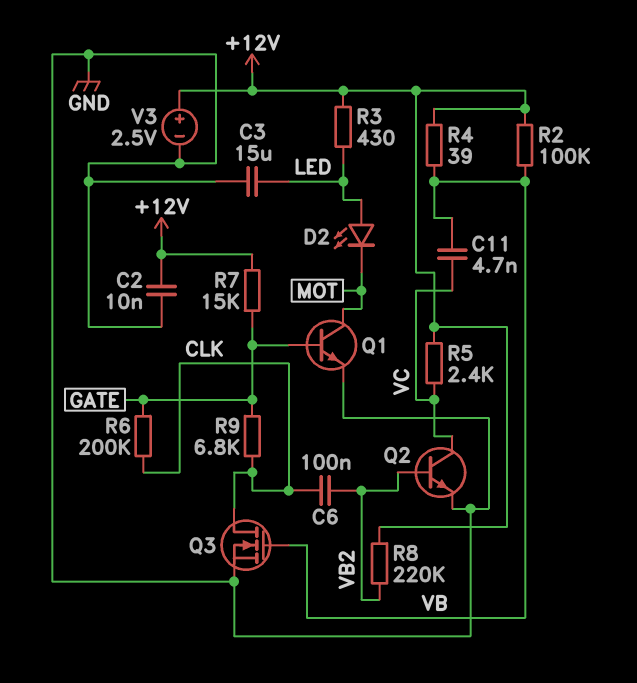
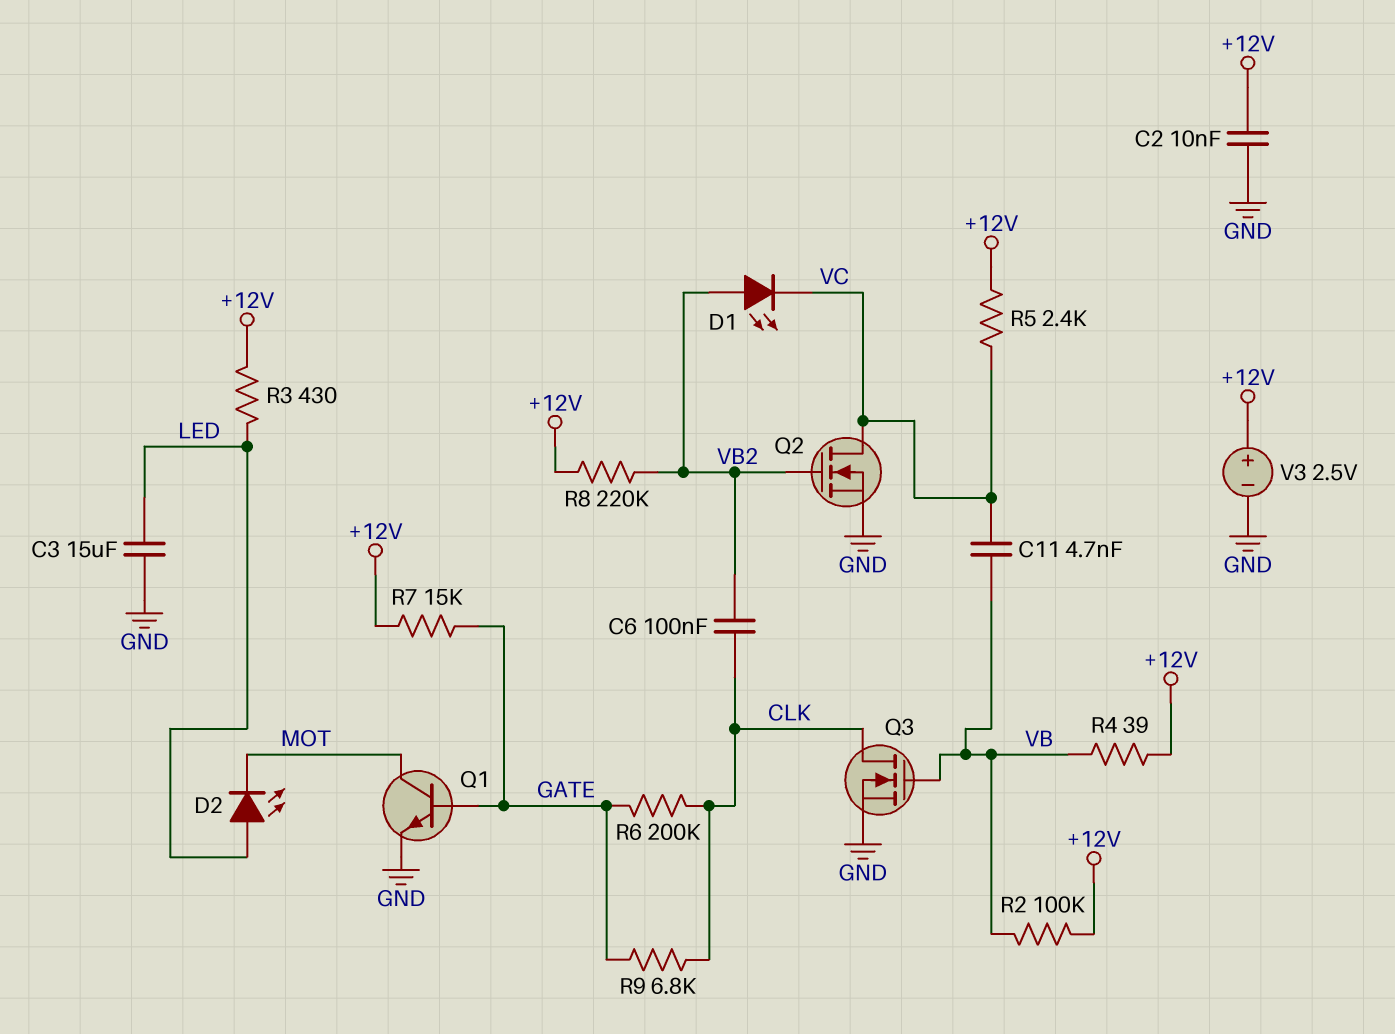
D1: none -> LED (A VB2, K VC)
Q2: NPN (B VB2, C VC, E GND) -> NMOS (G VB2, D VC, S GND)

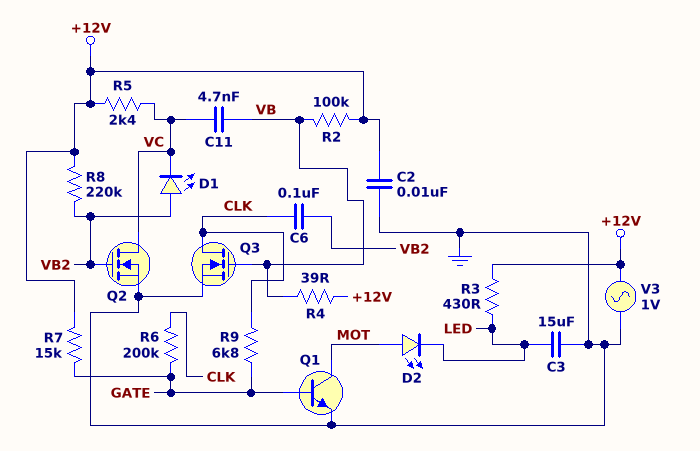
D2: LED (A LED, K MOT) -> LED (A MOT, K LED)
V3: 2.5V (plus +12V, minus GND) -> AC 1V (+12V, GND)

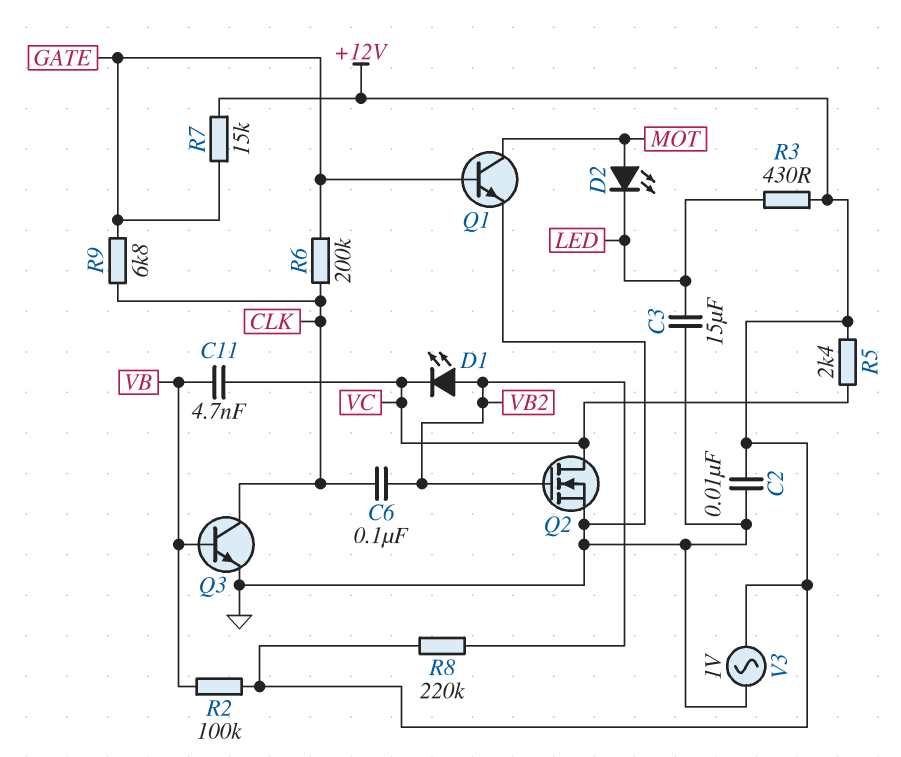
Q3: NMOS (G VB, D CLK, S GND) -> NPN (B VB, C CLK, E GND)
R4: 39 (+12V, VB) -> none

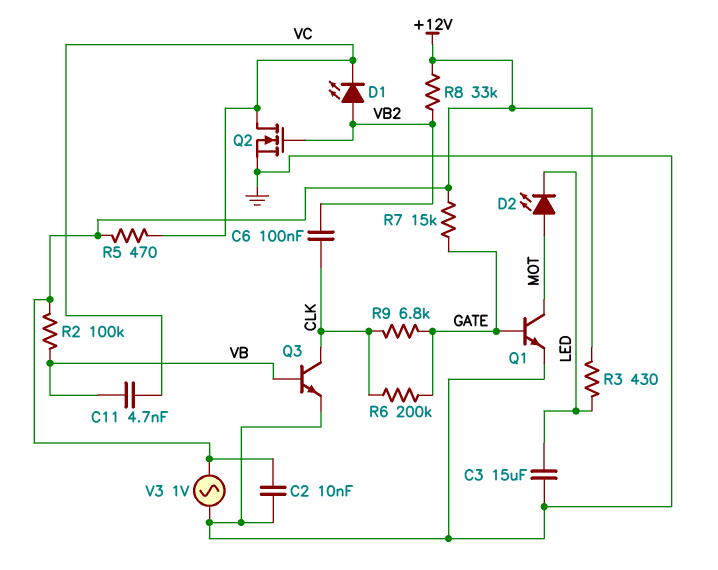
R5: 2.4k (+12V, VC) -> 470 (+12V, VC)
R8: 220k (+12V, VB2) -> 33k (+12V, VB2)

